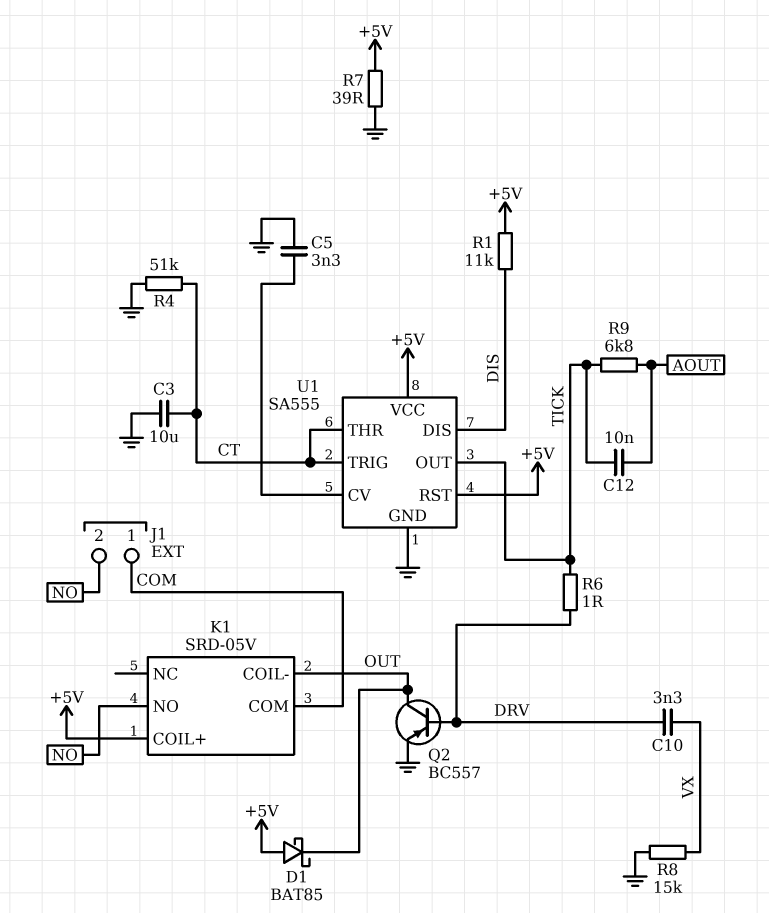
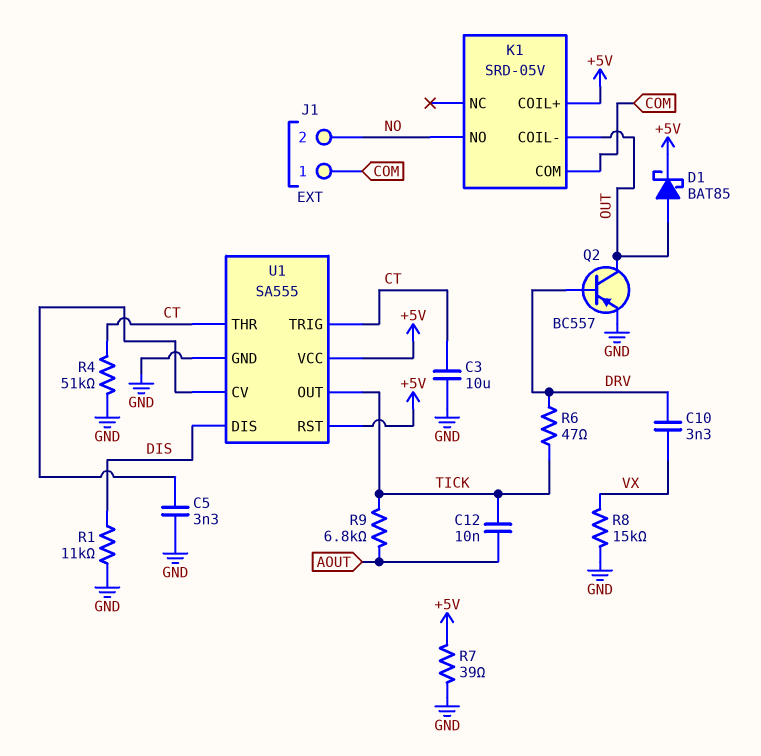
D1: schottky BAT85 (A +5V, K OUT) -> schottky BAT85 (A OUT, K +5V)
R1: 11k (+5V, DIS) -> 11k (DIS, GND)
R6: 1 (DRV, TICK) -> 47 (DRV, TICK)

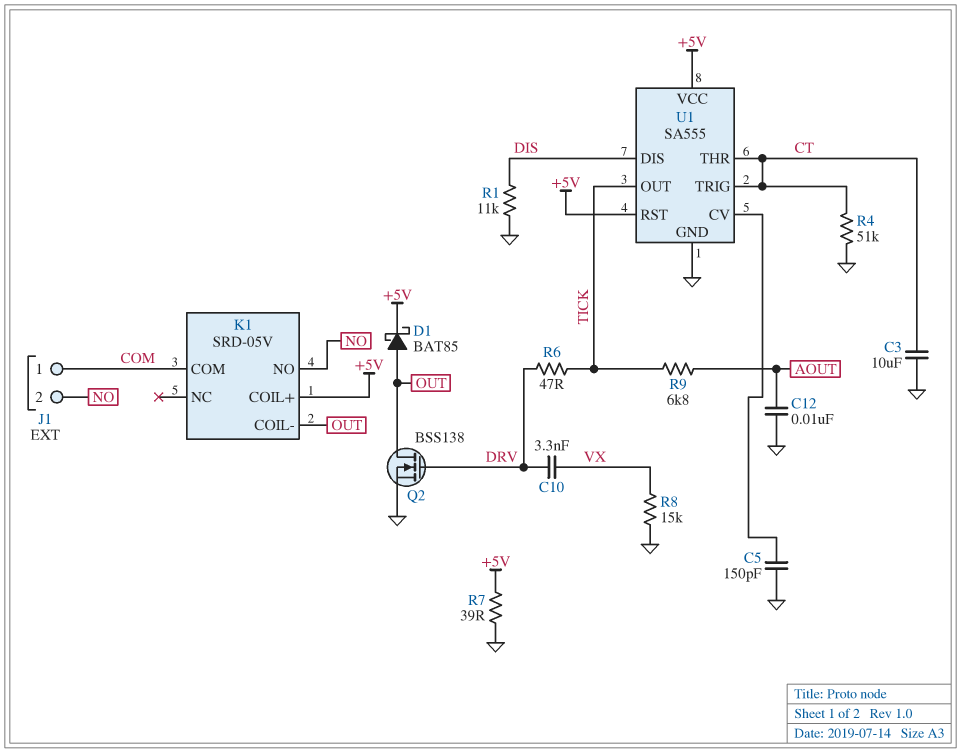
C5: 3.3nF (GND, U1/CV) -> 150pF (GND, U1/CV)
C12: 10nF (AOUT, TICK) -> 10nF (AOUT, GND)
Q2: PNP BC557 (B DRV, C OUT, E GND) -> NMOS BSS138 (G DRV, D OUT, S GND)

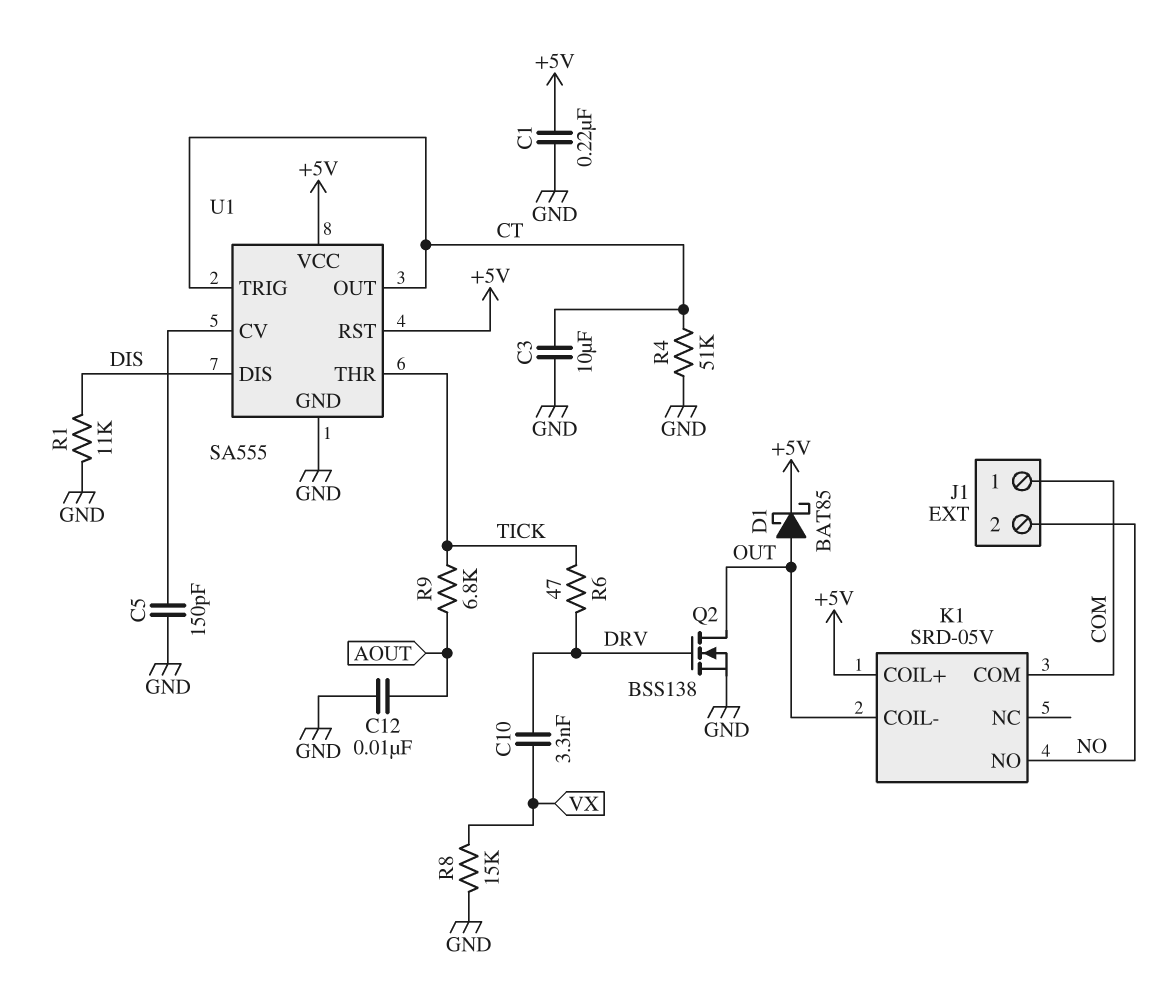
C1: none -> 220nF (+5V, GND)
R7: 39 (+5V, GND) -> none
U1 pin OUT: TICK -> CT
U1 pin THR: CT -> TICK

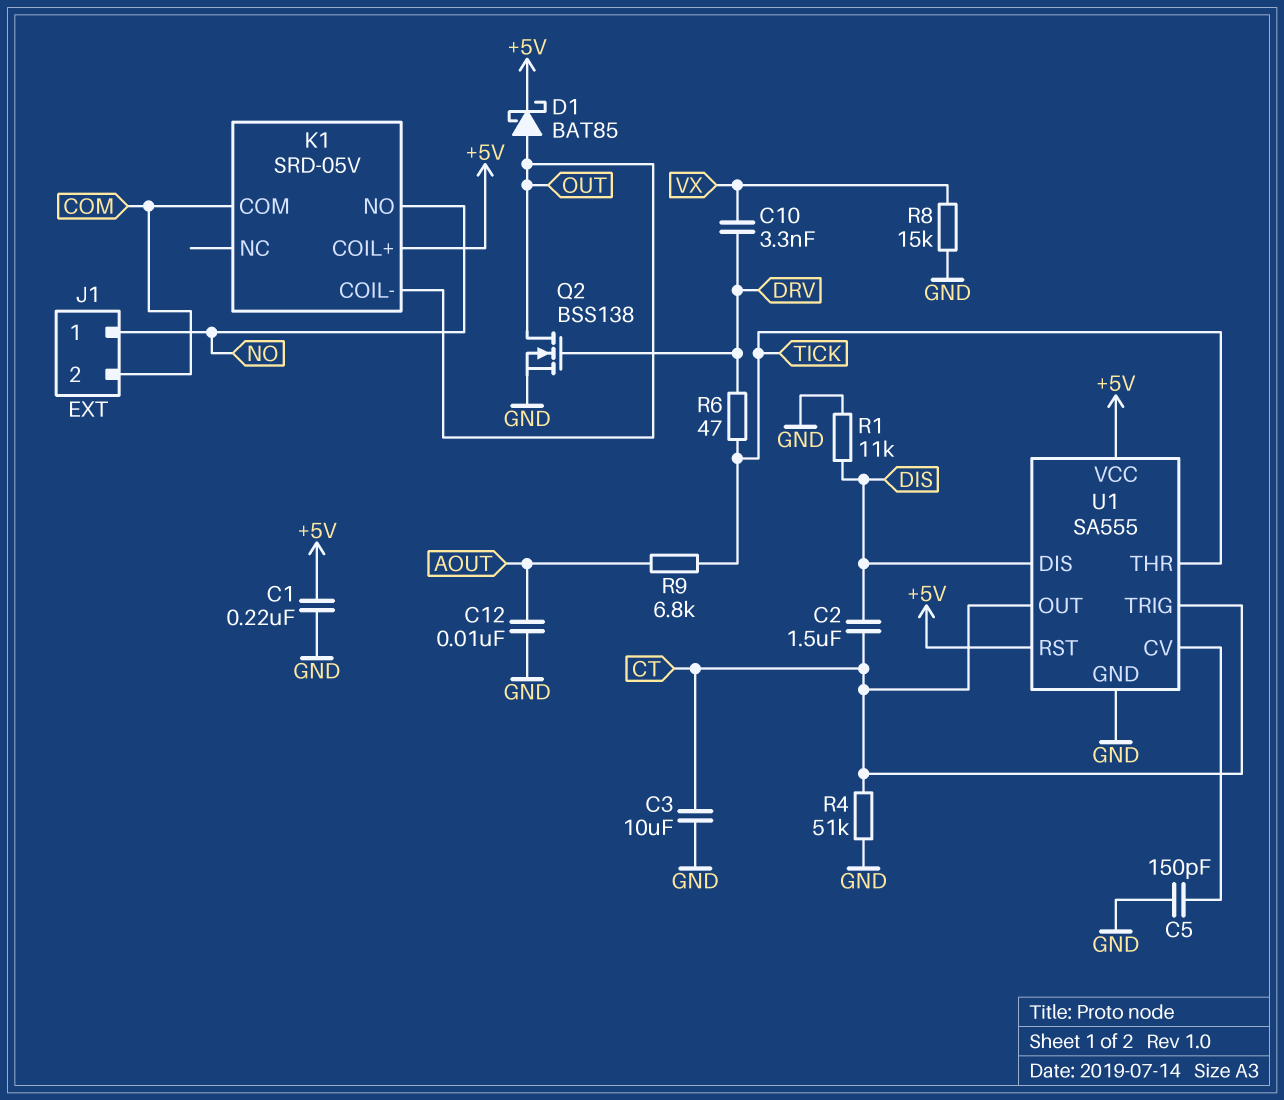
C2: none -> 1.5uF (CT, DIS)
J1 pin 1: COM -> NO
J1 pin 2: NO -> COM

